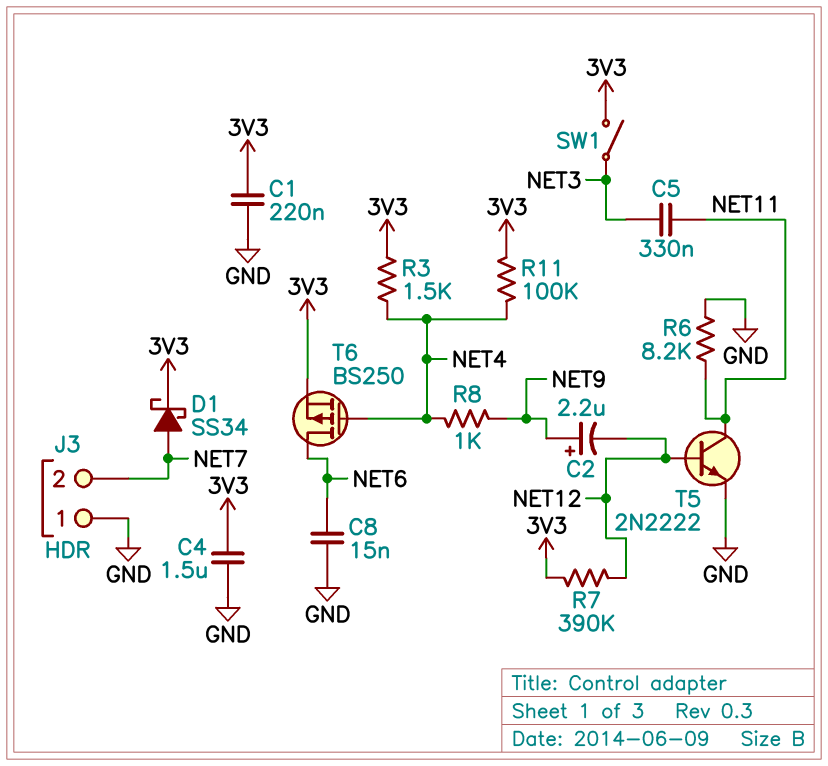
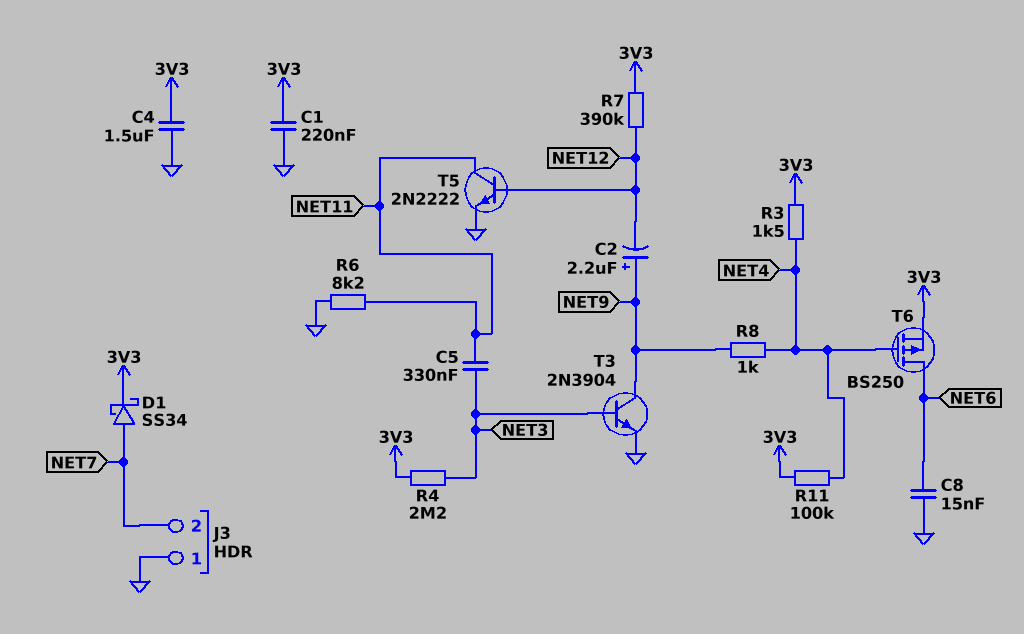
R4: none -> 2.2M (3V3, NET3)
SW1: switch (3V3, NET3) -> none
T3: none -> NPN 2N3904 (B NET3, C NET9, E GND)

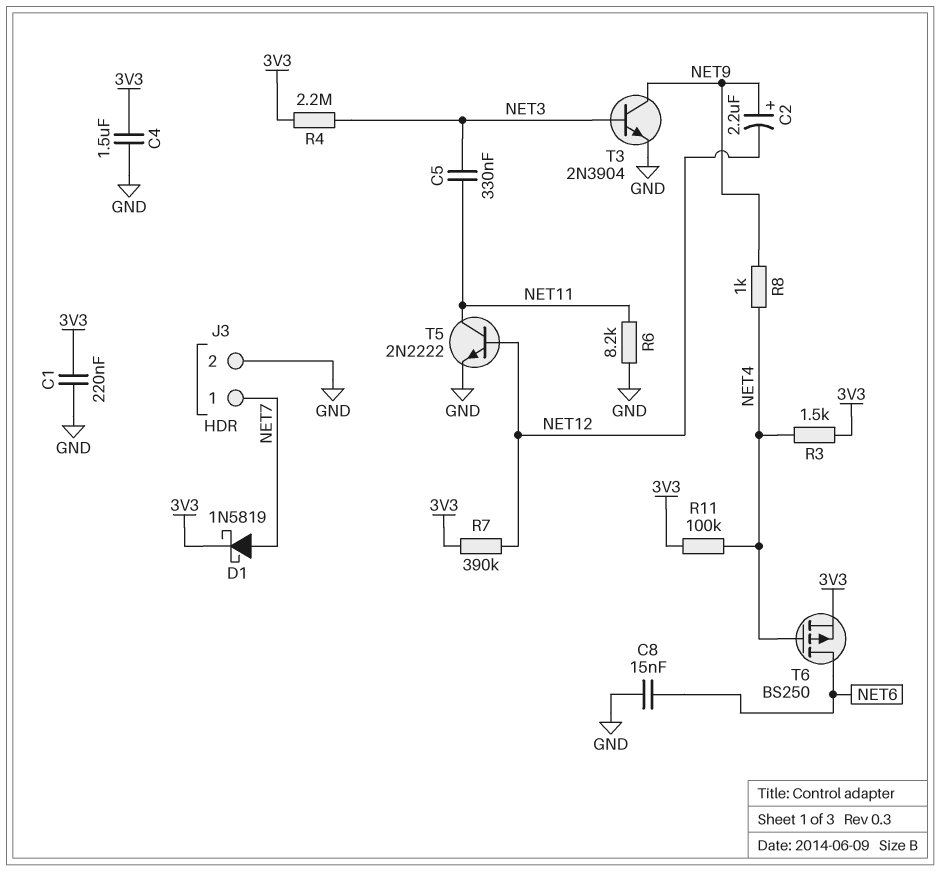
D1: schottky SS34 (A NET7, K 3V3) -> schottky 1N5819 (A NET7, K 3V3)
J3 pin 1: GND -> NET7
J3 pin 2: NET7 -> GND

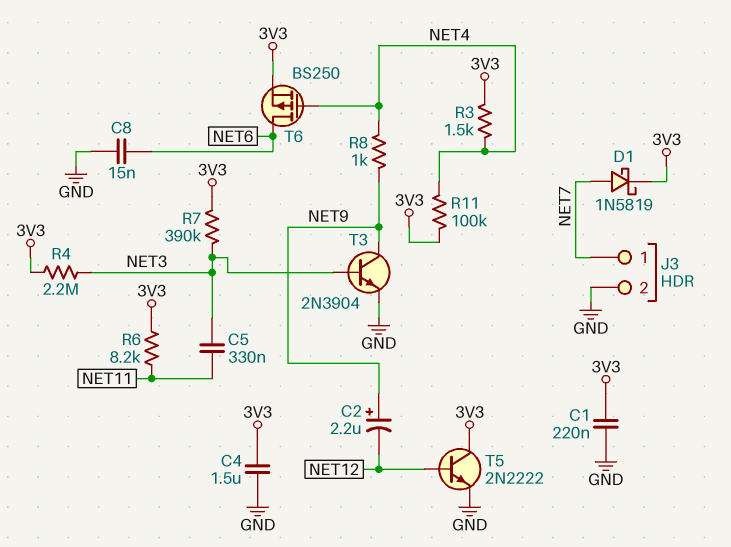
R6: 8.2k (GND, NET11) -> 8.2k (3V3, NET11)
R7: 390k (3V3, NET12) -> 390k (3V3, NET3)
T5: NPN 2N2222 (B NET12, C NET11, E GND) -> NPN 2N2222 (B NET12, C 3V3, E GND)

